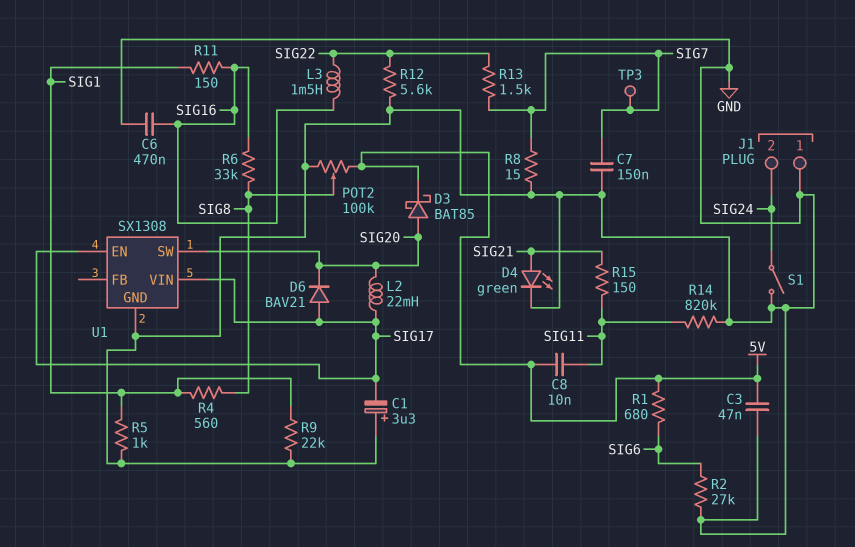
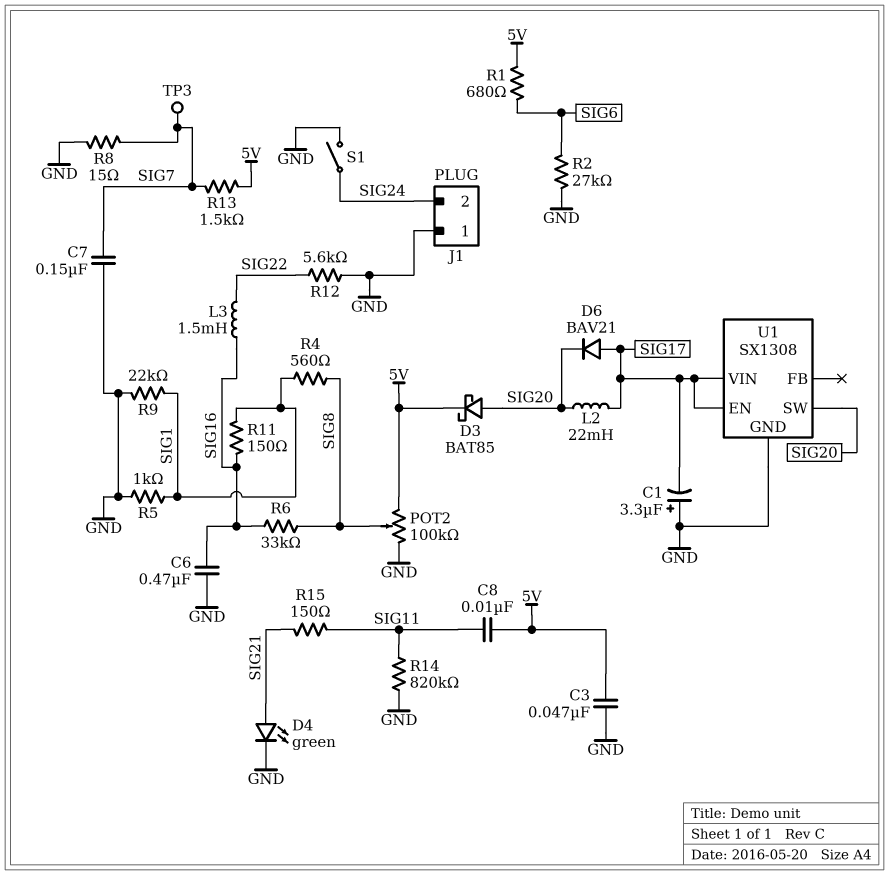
R13: 1.5k (SIG7, SIG22) -> 1.5k (5V, SIG7)

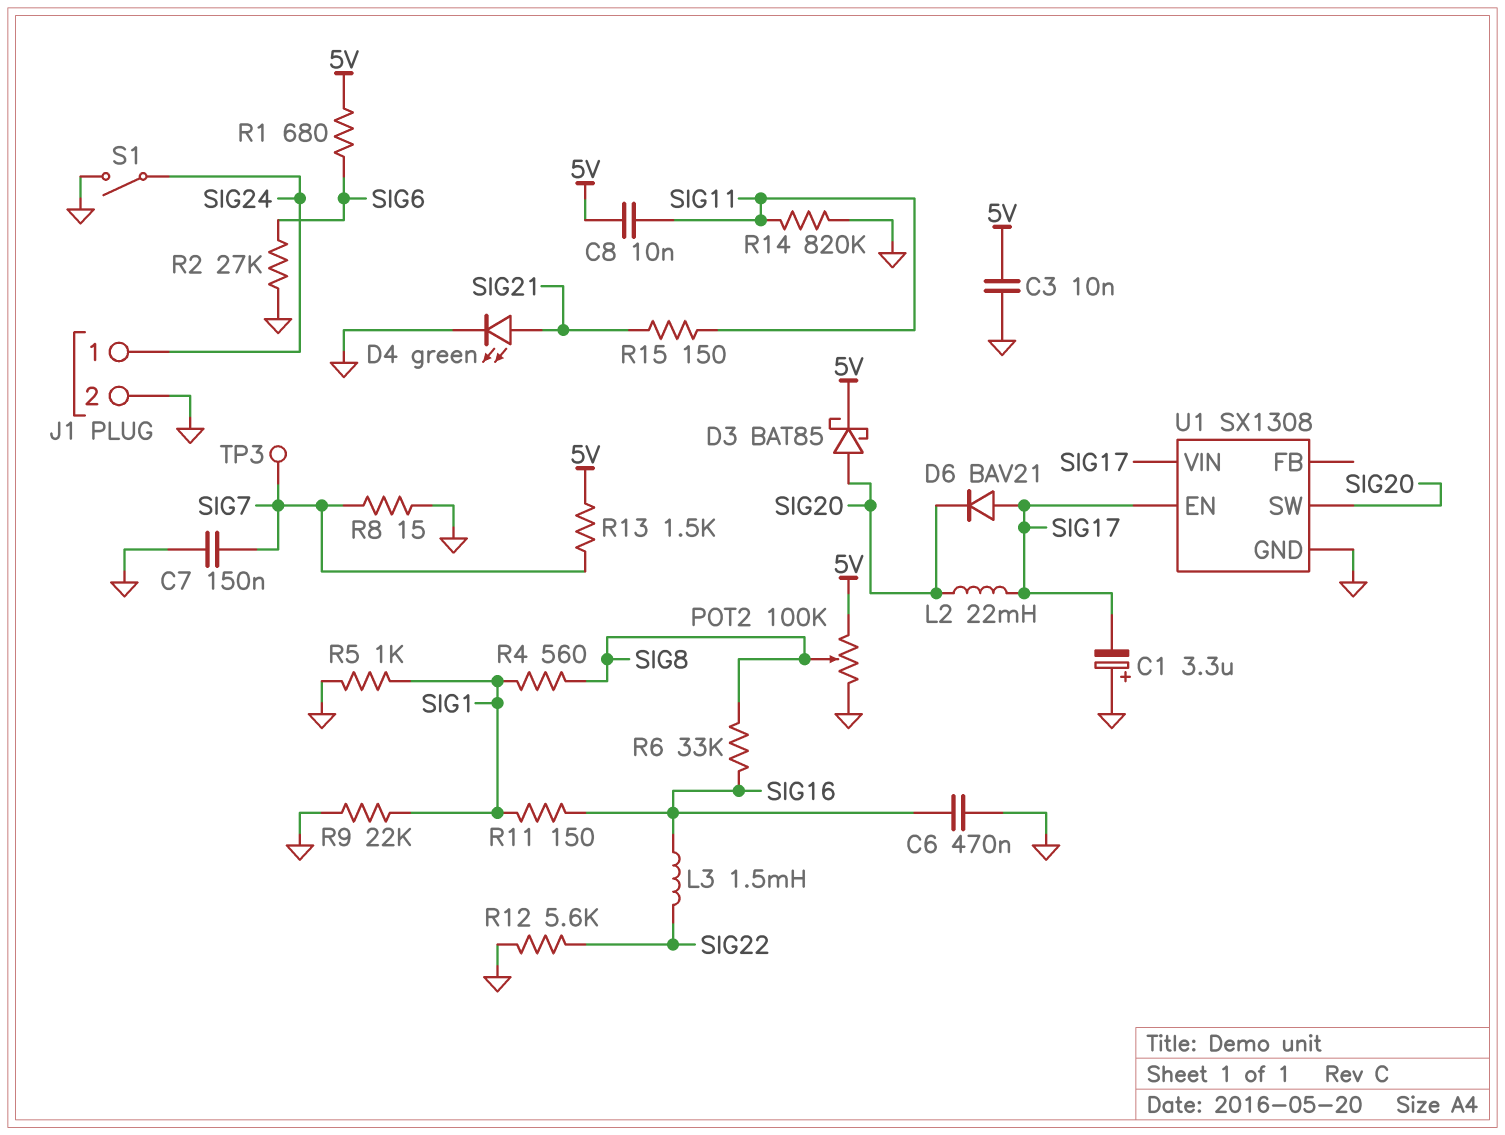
C3: 47nF (5V, GND) -> 10nF (5V, GND)
J1 pin 1: GND -> SIG24
J1 pin 2: SIG24 -> GND

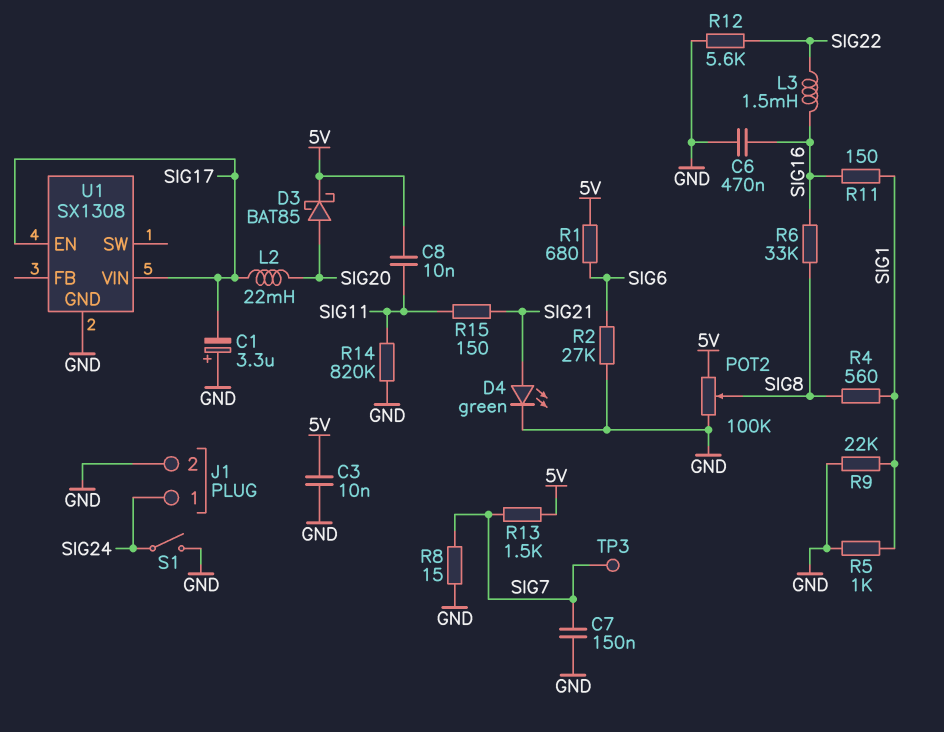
D6: diode BAV21 (A SIG17, K SIG20) -> none
U1 pin SW: SIG20 -> none

